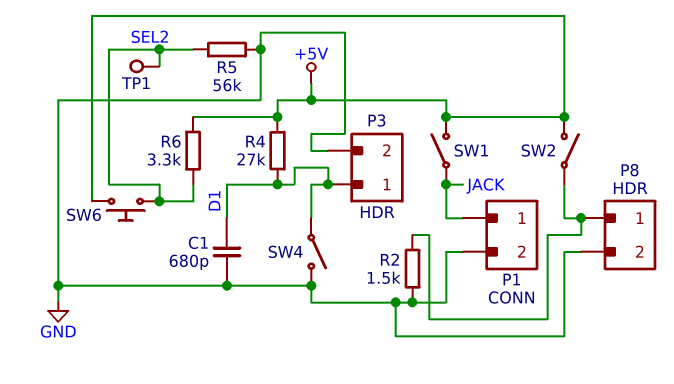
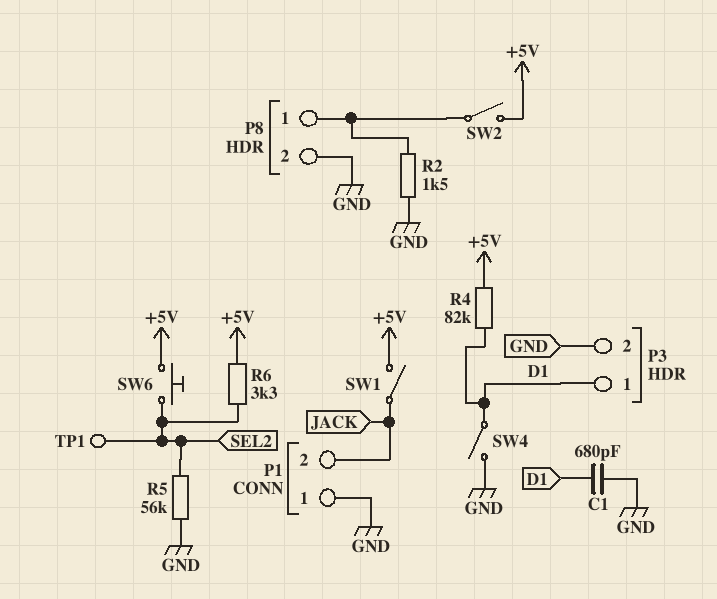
P1 pin 1: JACK -> GND
P1 pin 2: GND -> JACK
R4: 27k (+5V, D1) -> 82k (+5V, D1)

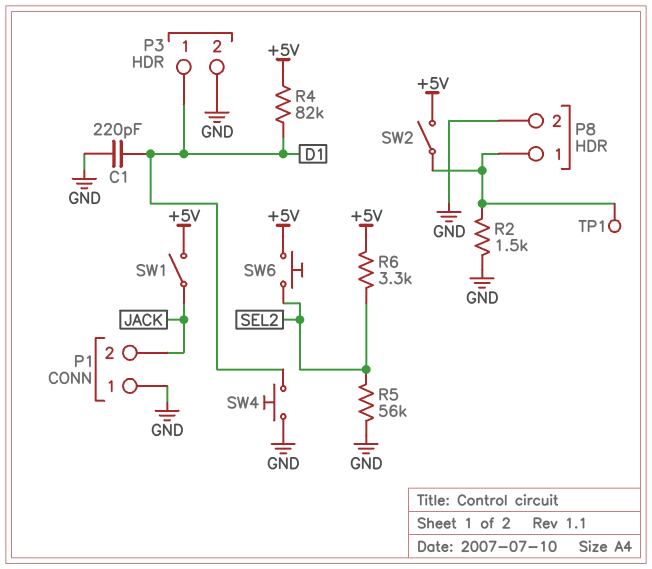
C1: 680pF (D1, GND) -> 220pF (D1, GND)
SW4: switch (D1, GND) -> button (D1, GND)
TP1: test point (SEL2) -> test point (P8/1)

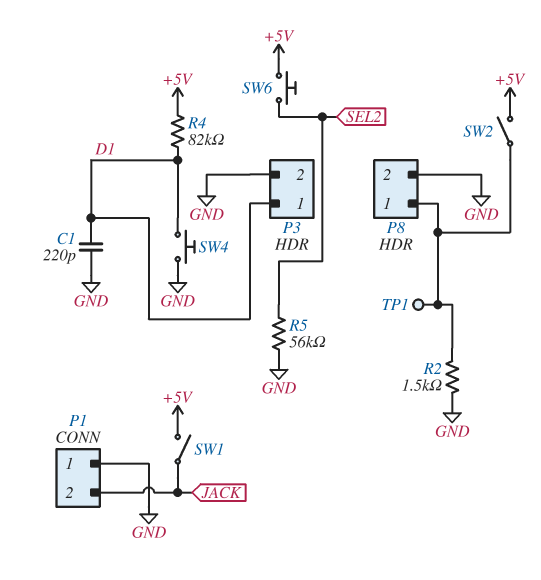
R6: 3.3k (+5V, SEL2) -> none

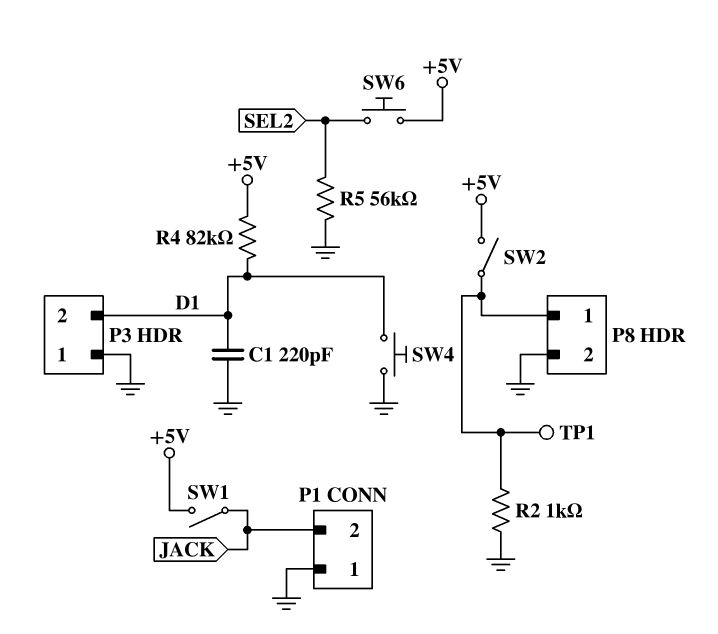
P3 pin 1: D1 -> GND
P3 pin 2: GND -> D1
R2: 1.5k (GND, P8/1) -> 1k (GND, P8/1)

